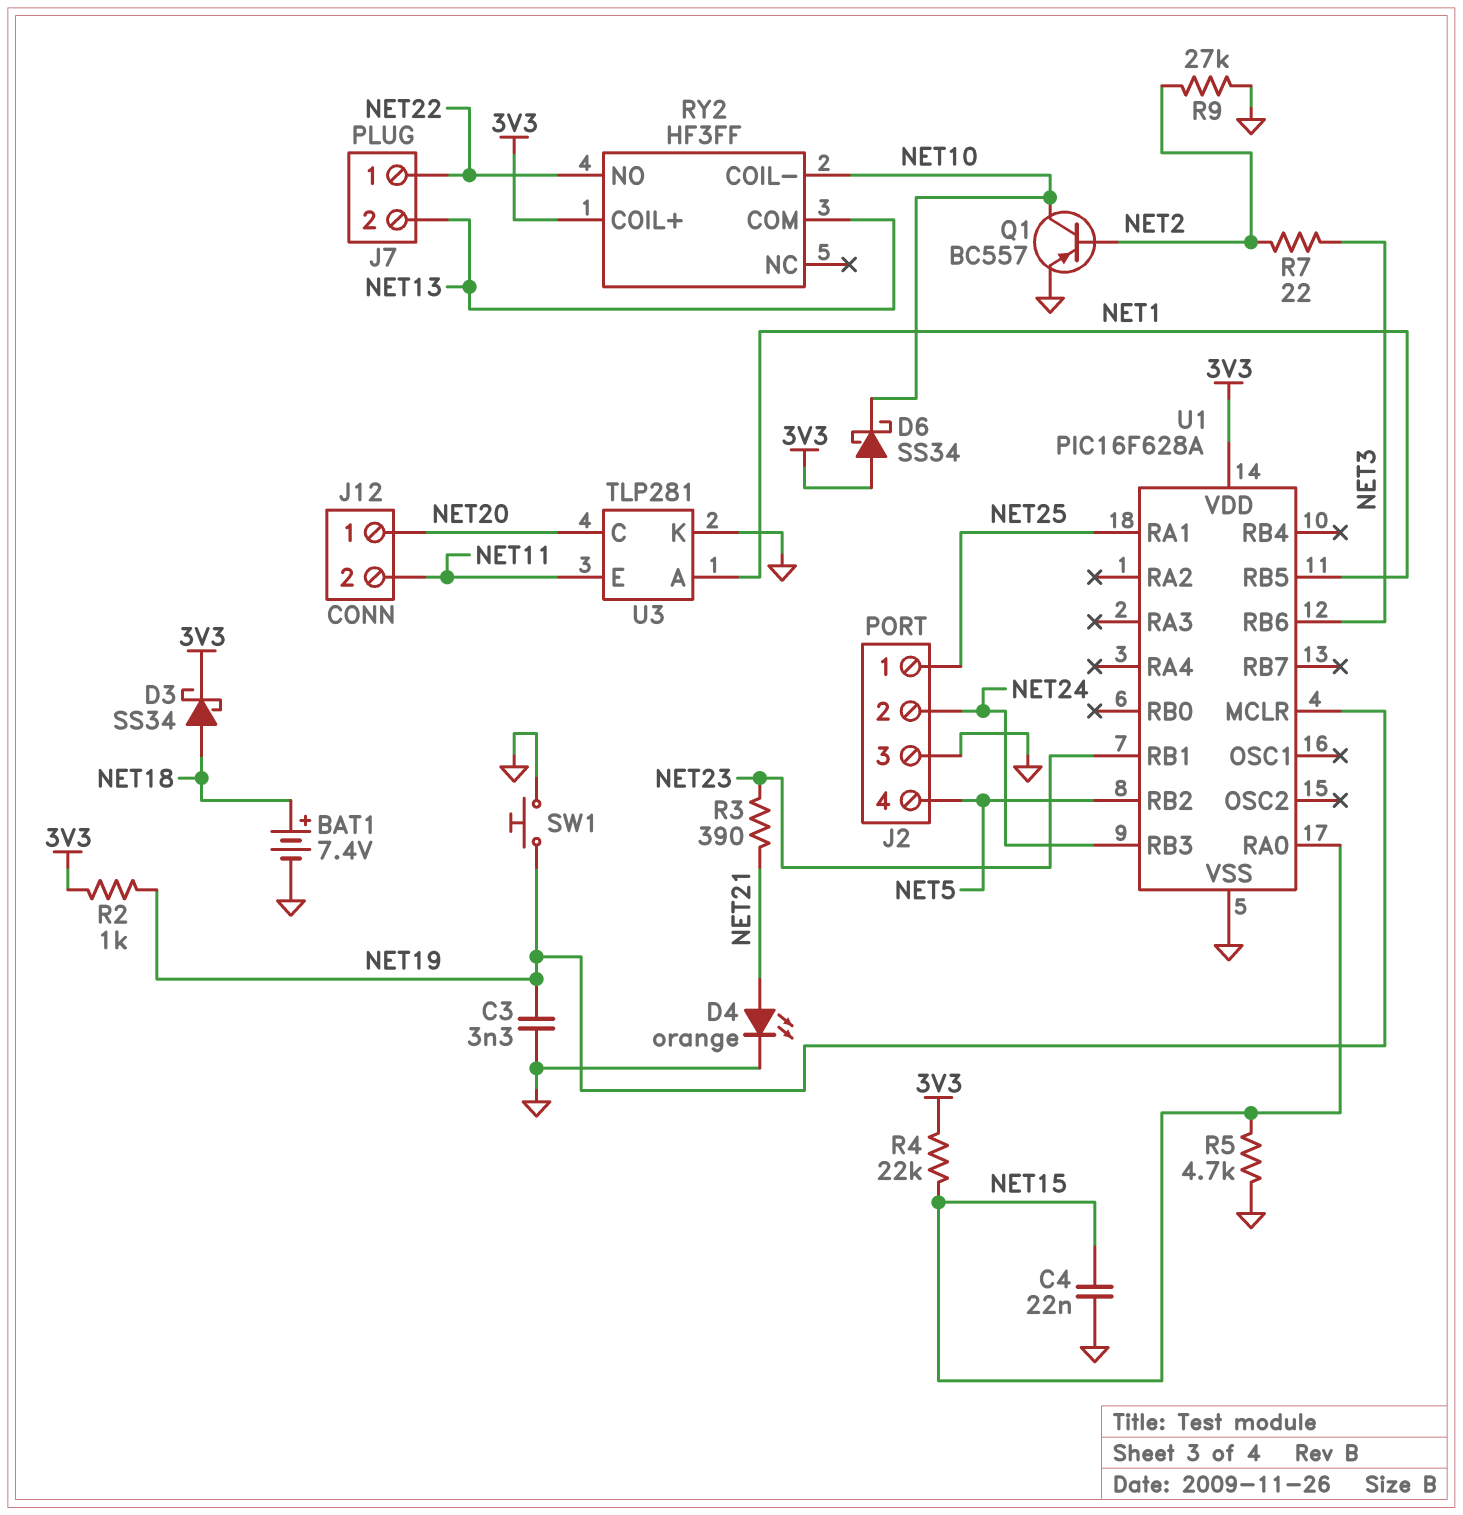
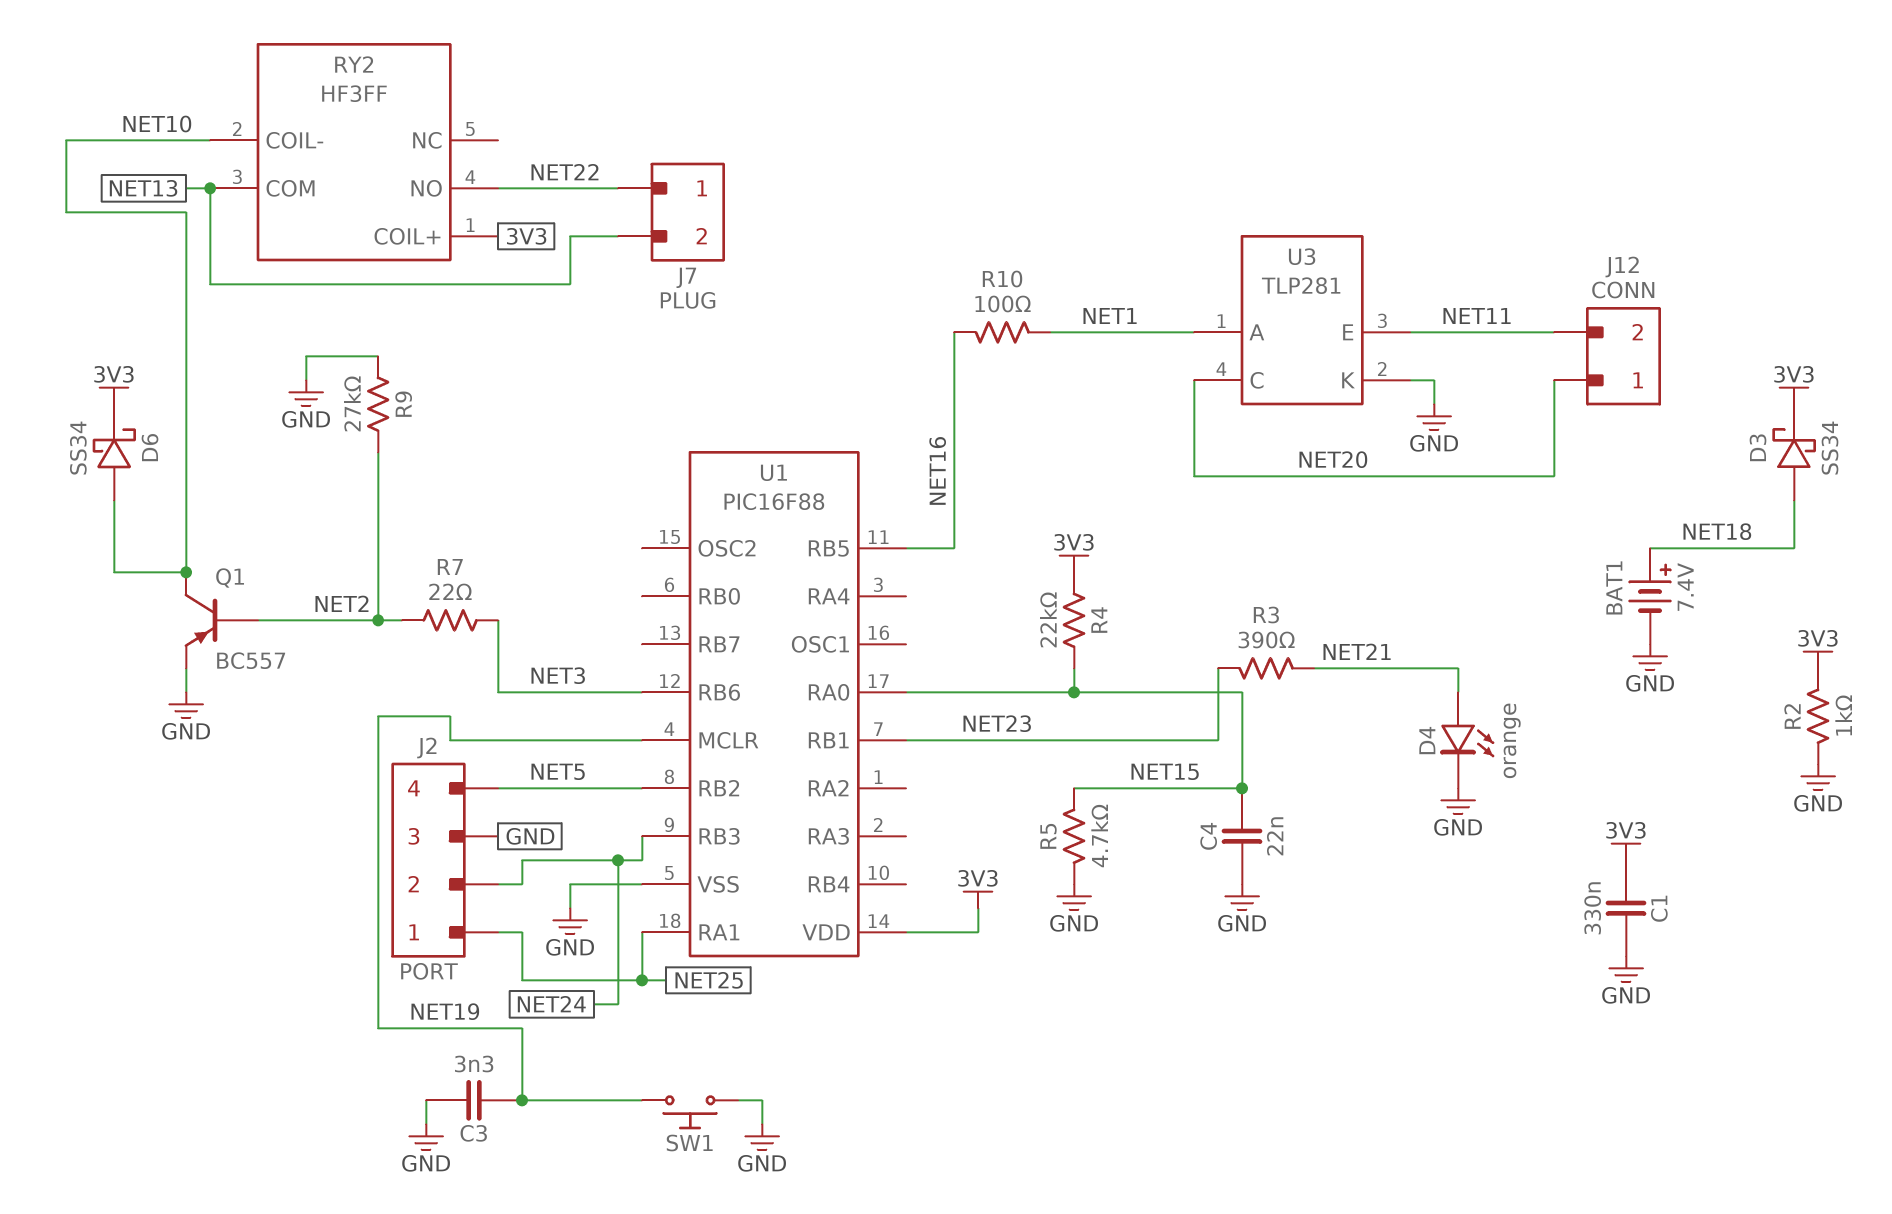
C1: none -> 330nF (3V3, GND)
D6: schottky SS34 (A 3V3, K NET10) -> schottky SS34 (A NET10, K 3V3)
R2: 1k (3V3, NET19) -> 1k (3V3, GND)
R10: none -> 100 (NET1, NET16)
U1: PIC16F628A -> PIC16F88
U1 pin RB5: NET1 -> NET16

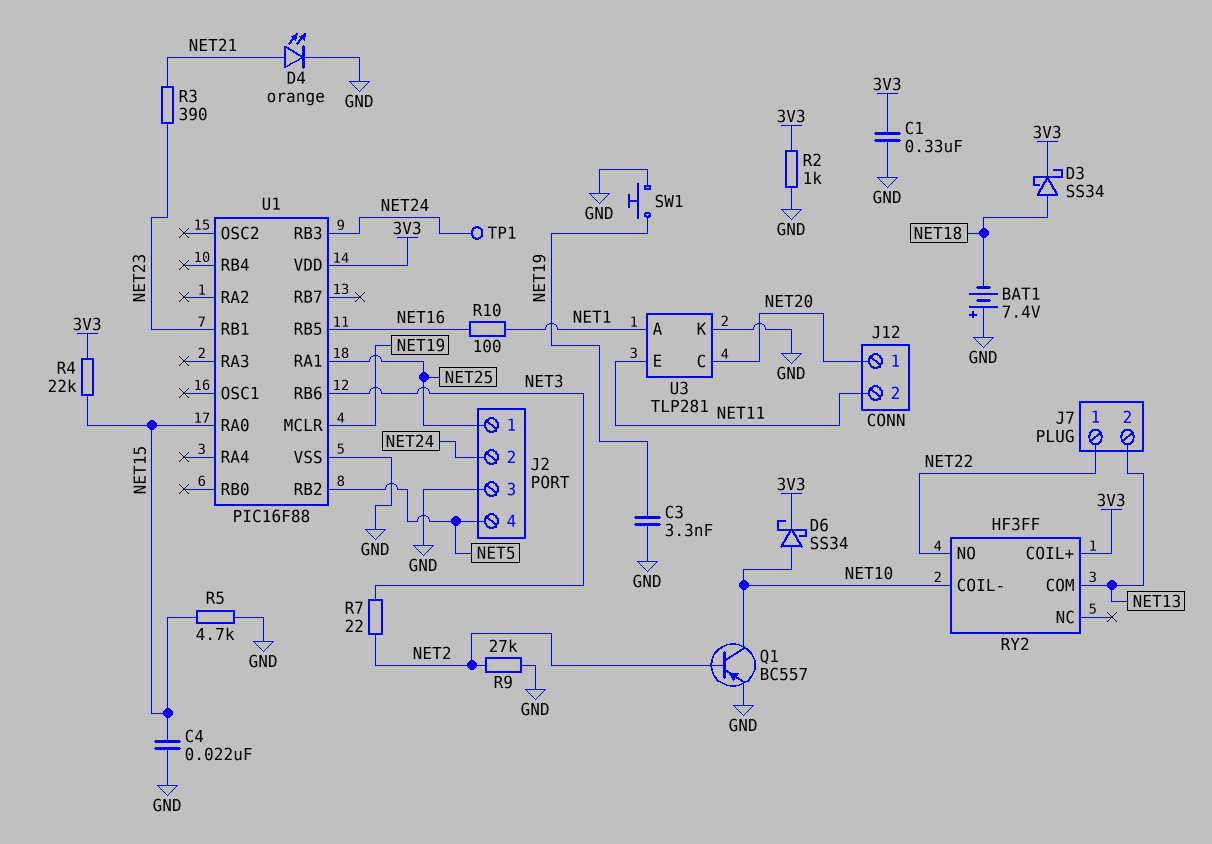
BAT1: 7.4V (plus NET18, minus GND) -> 7.4V (plus GND, minus NET18)
TP1: none -> test point (NET24)

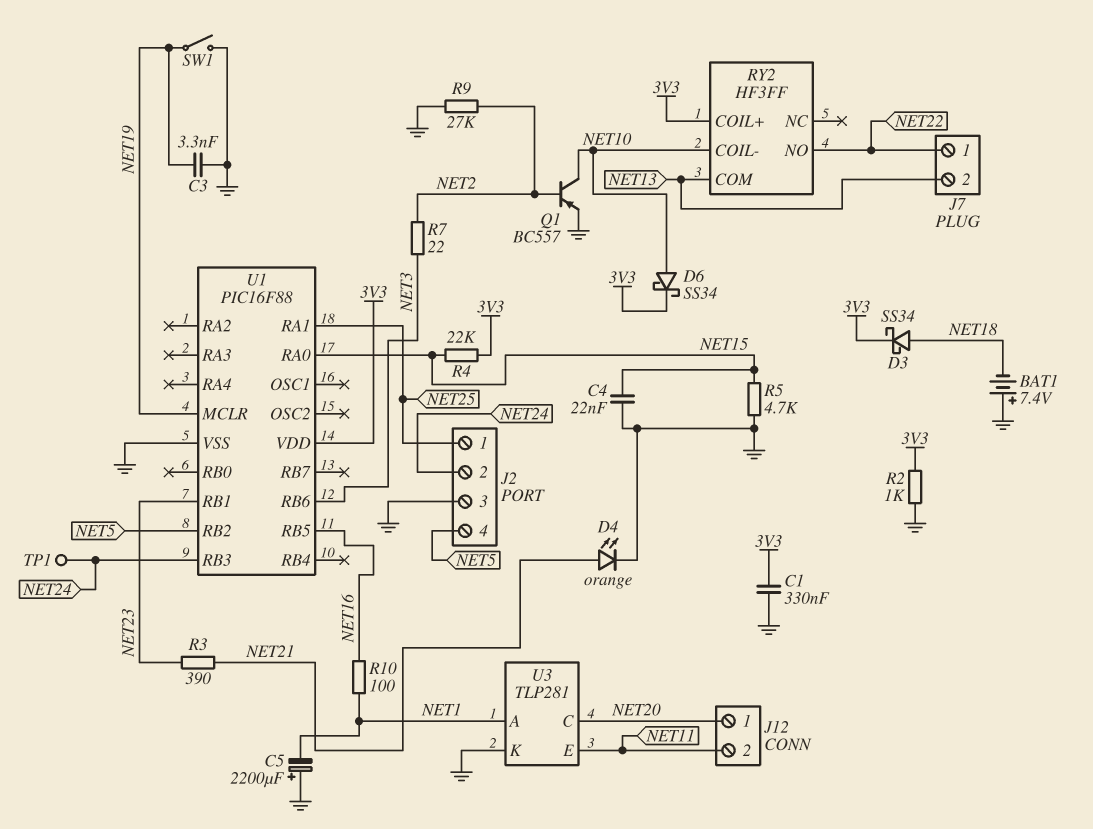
C5: none -> 2200uF (plus GND, minus NET1)
SW1: button (GND, NET19) -> switch (GND, NET19)

